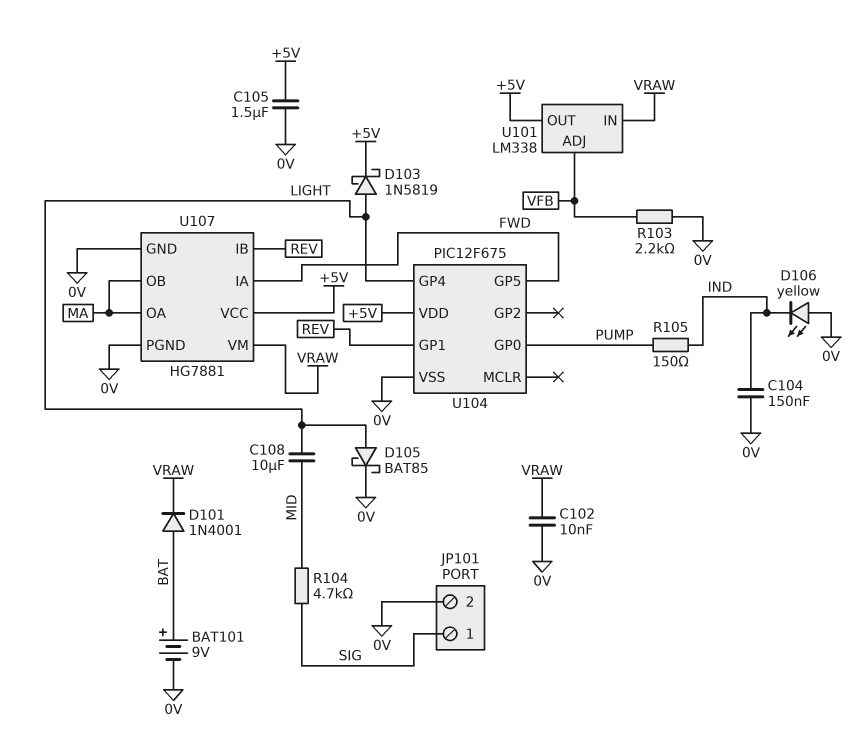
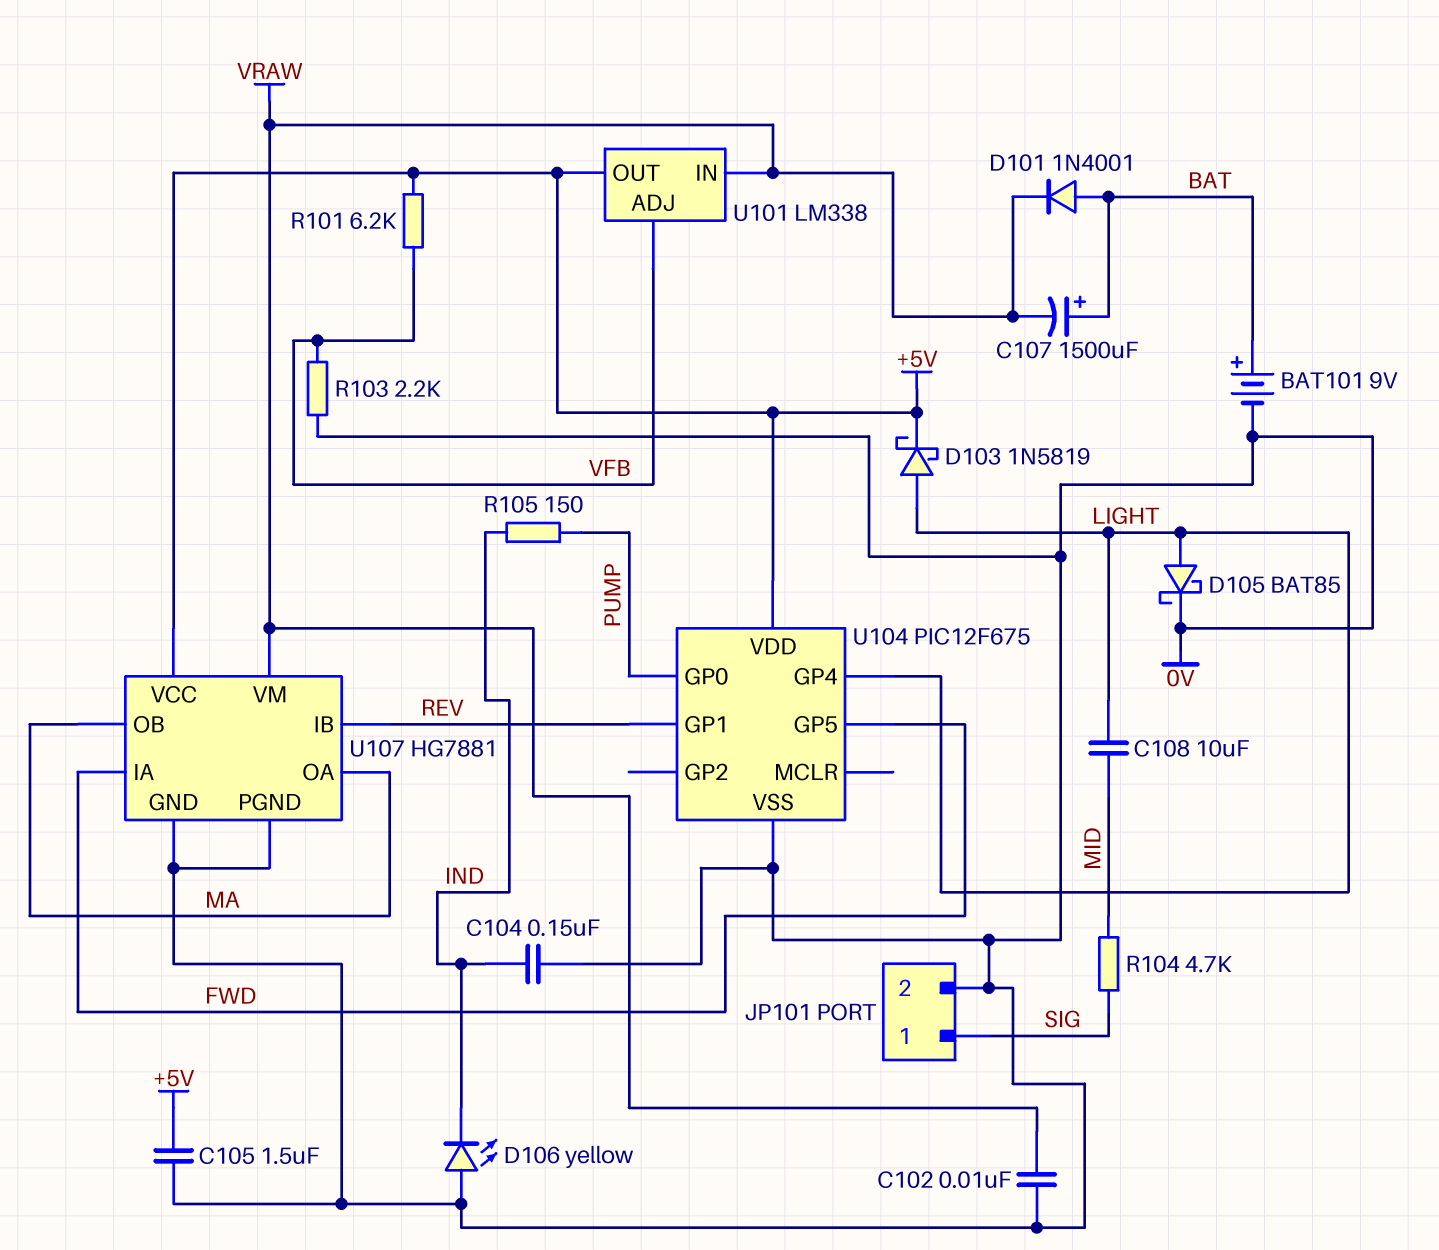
C107: none -> 1500uF (plus BAT, minus VRAW)
R101: none -> 6.2k (+5V, VFB)

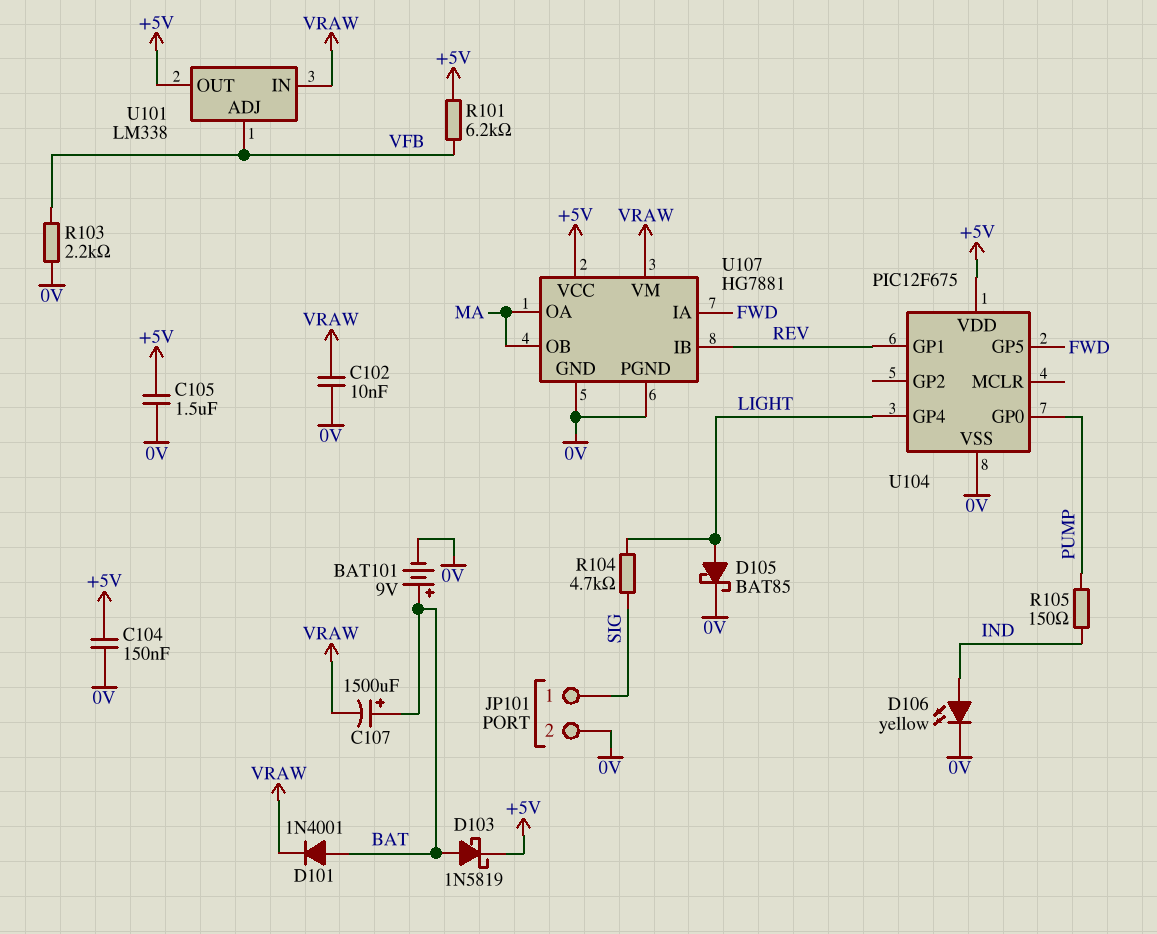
C104: 150nF (0V, IND) -> 150nF (+5V, 0V)
C108: 10uF (LIGHT, MID) -> none
D103: schottky 1N5819 (A LIGHT, K +5V) -> schottky 1N5819 (A BAT, K +5V)
D106: LED yellow (A 0V, K IND) -> LED yellow (A IND, K 0V)
R104: 4.7k (MID, SIG) -> 4.7k (LIGHT, SIG)

